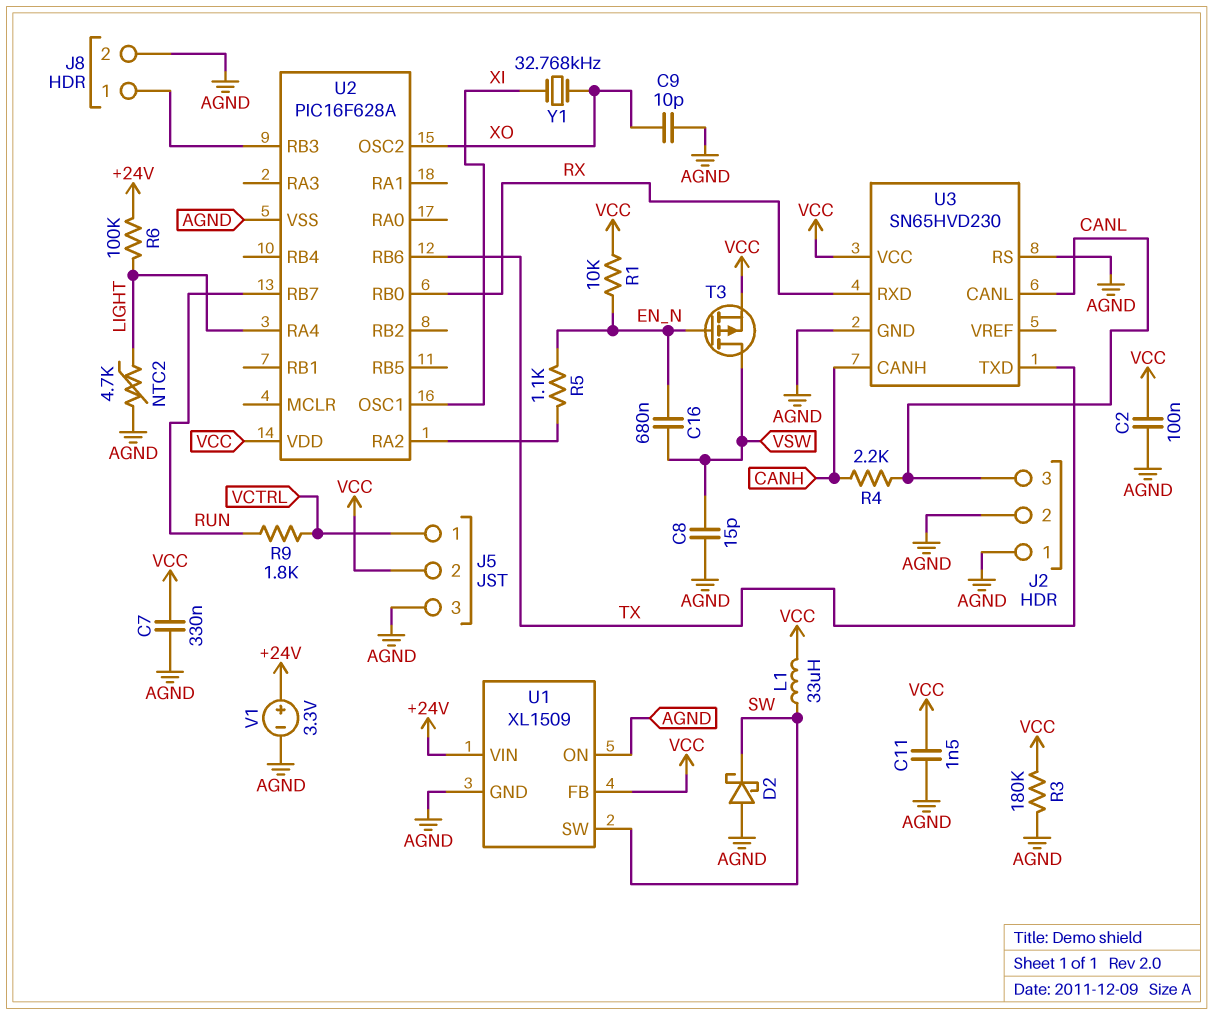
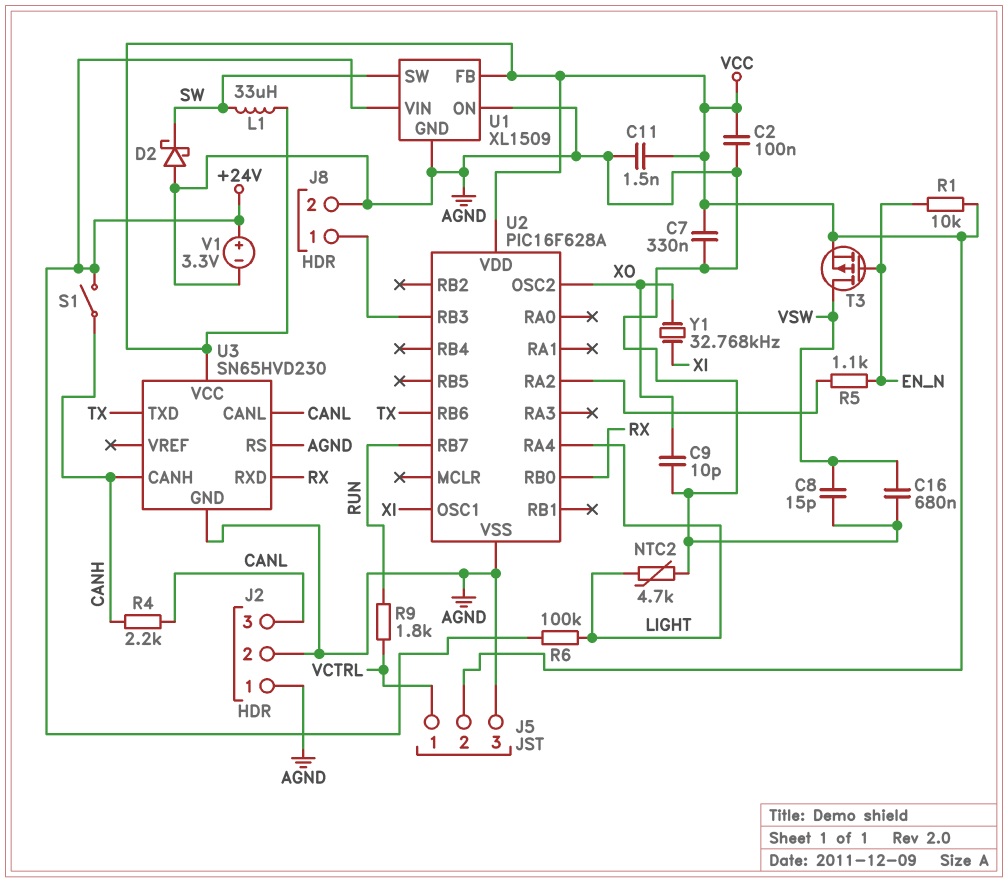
C16: 680nF (EN_N, VSW) -> 680nF (AGND, VSW)
R3: 180k (AGND, VCC) -> none
S1: none -> switch (+24V, CANH)

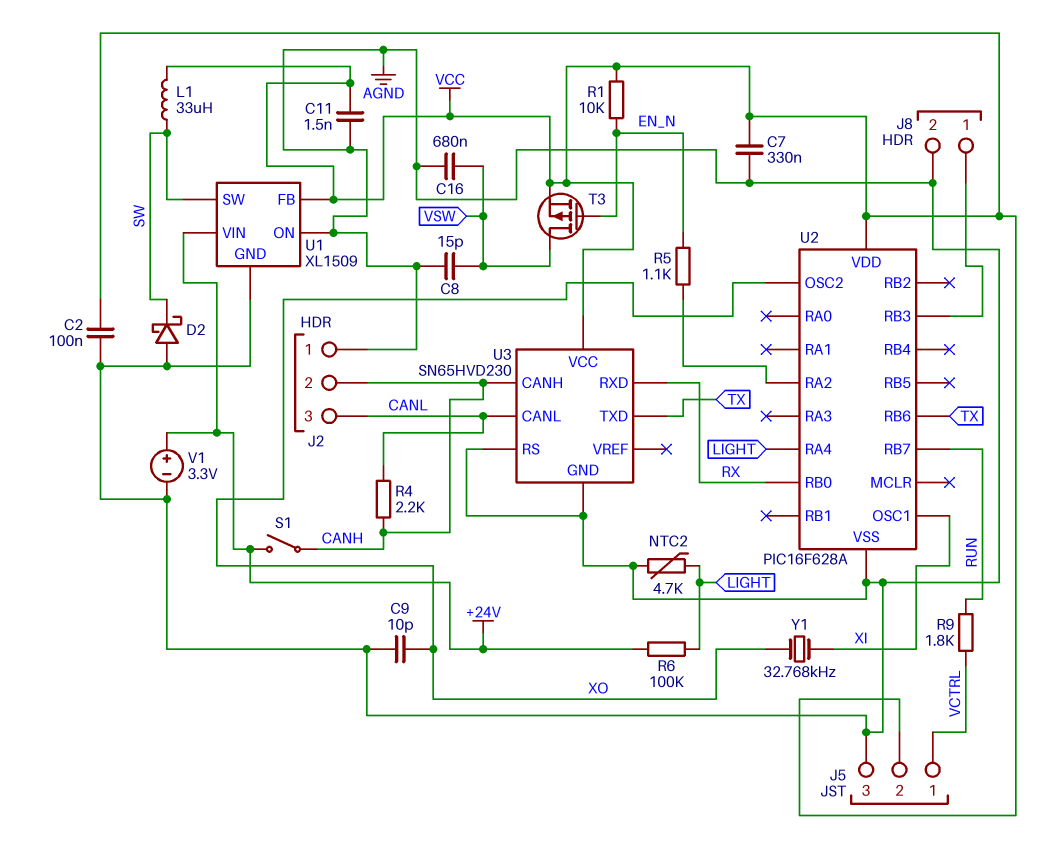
J2 pin 2: AGND -> CANH

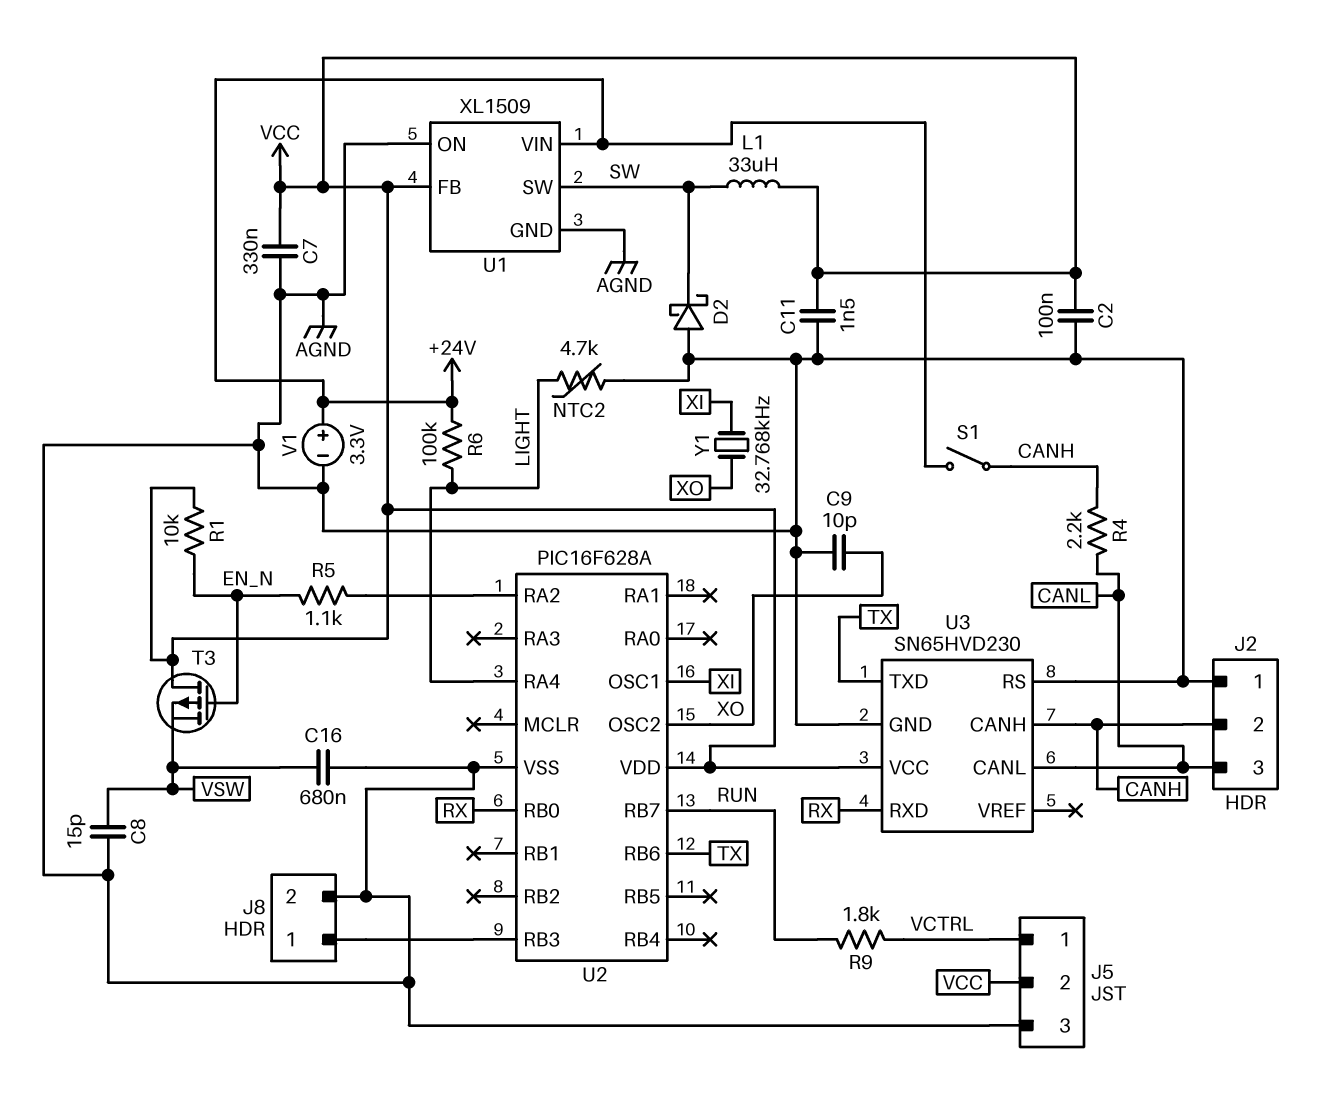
T3: PMOS (G EN_N, D VSW, S VCC) -> PMOS (G EN_N, D VCC, S VSW)

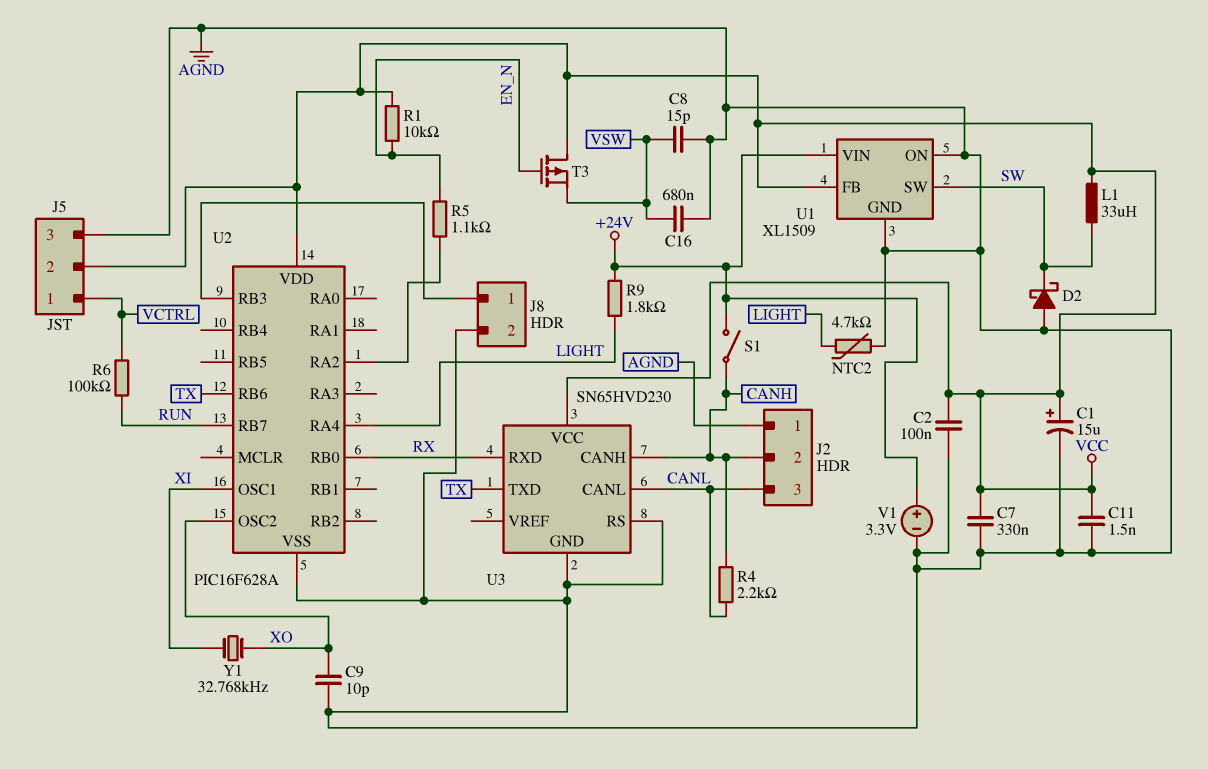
C1: none -> 15uF (plus VCC, minus AGND)
R6: 100k (+24V, LIGHT) -> 100k (RUN, VCTRL)
R9: 1.8k (RUN, VCTRL) -> 1.8k (+24V, LIGHT)

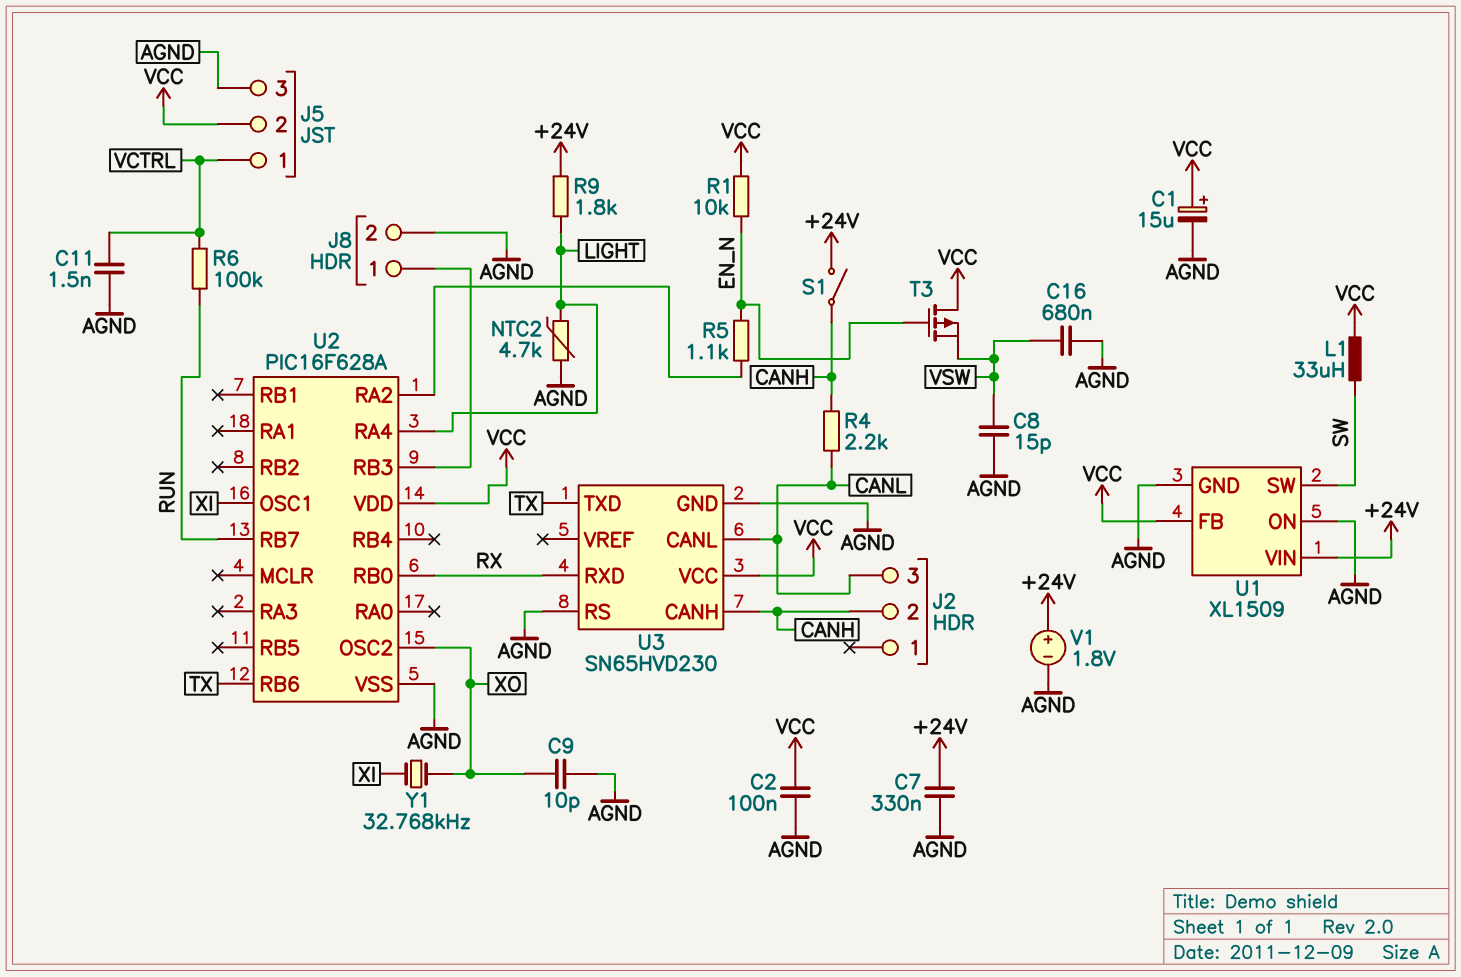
C7: 330nF (AGND, VCC) -> 330nF (+24V, AGND)
C11: 1.5nF (AGND, VCC) -> 1.5nF (AGND, VCTRL)
D2: schottky (A AGND, K SW) -> none
J2 pin 1: AGND -> none
V1: 3.3V (plus +24V, minus AGND) -> 1.8V (plus +24V, minus AGND)

